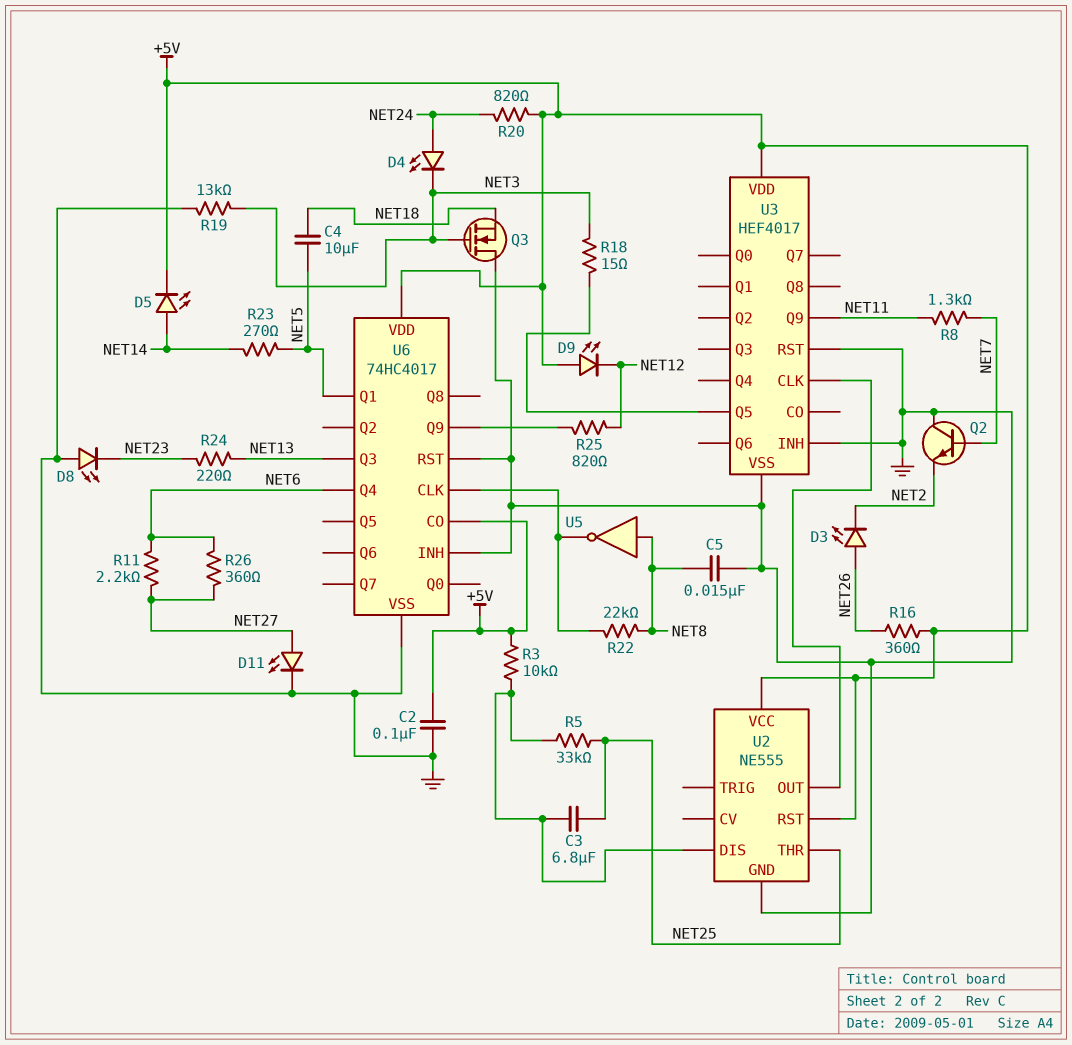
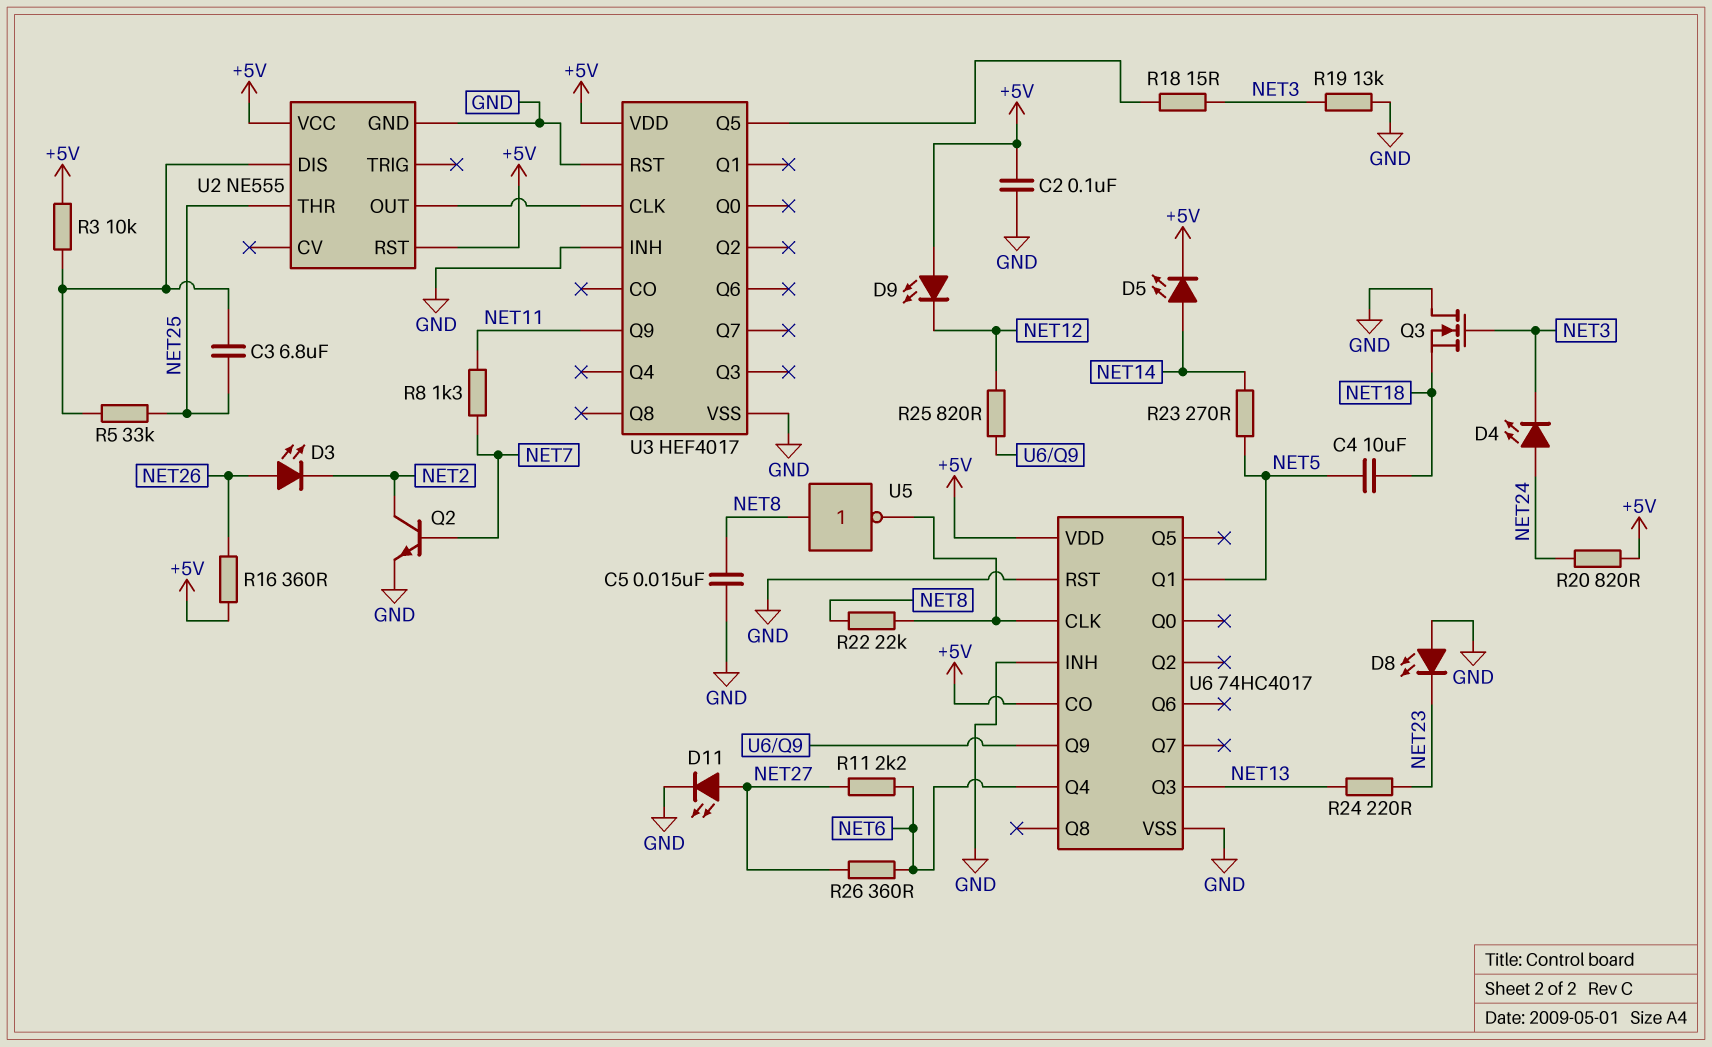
Q2: NPN (B NET7, C GND, E NET2) -> NPN (B NET7, C NET2, E GND)

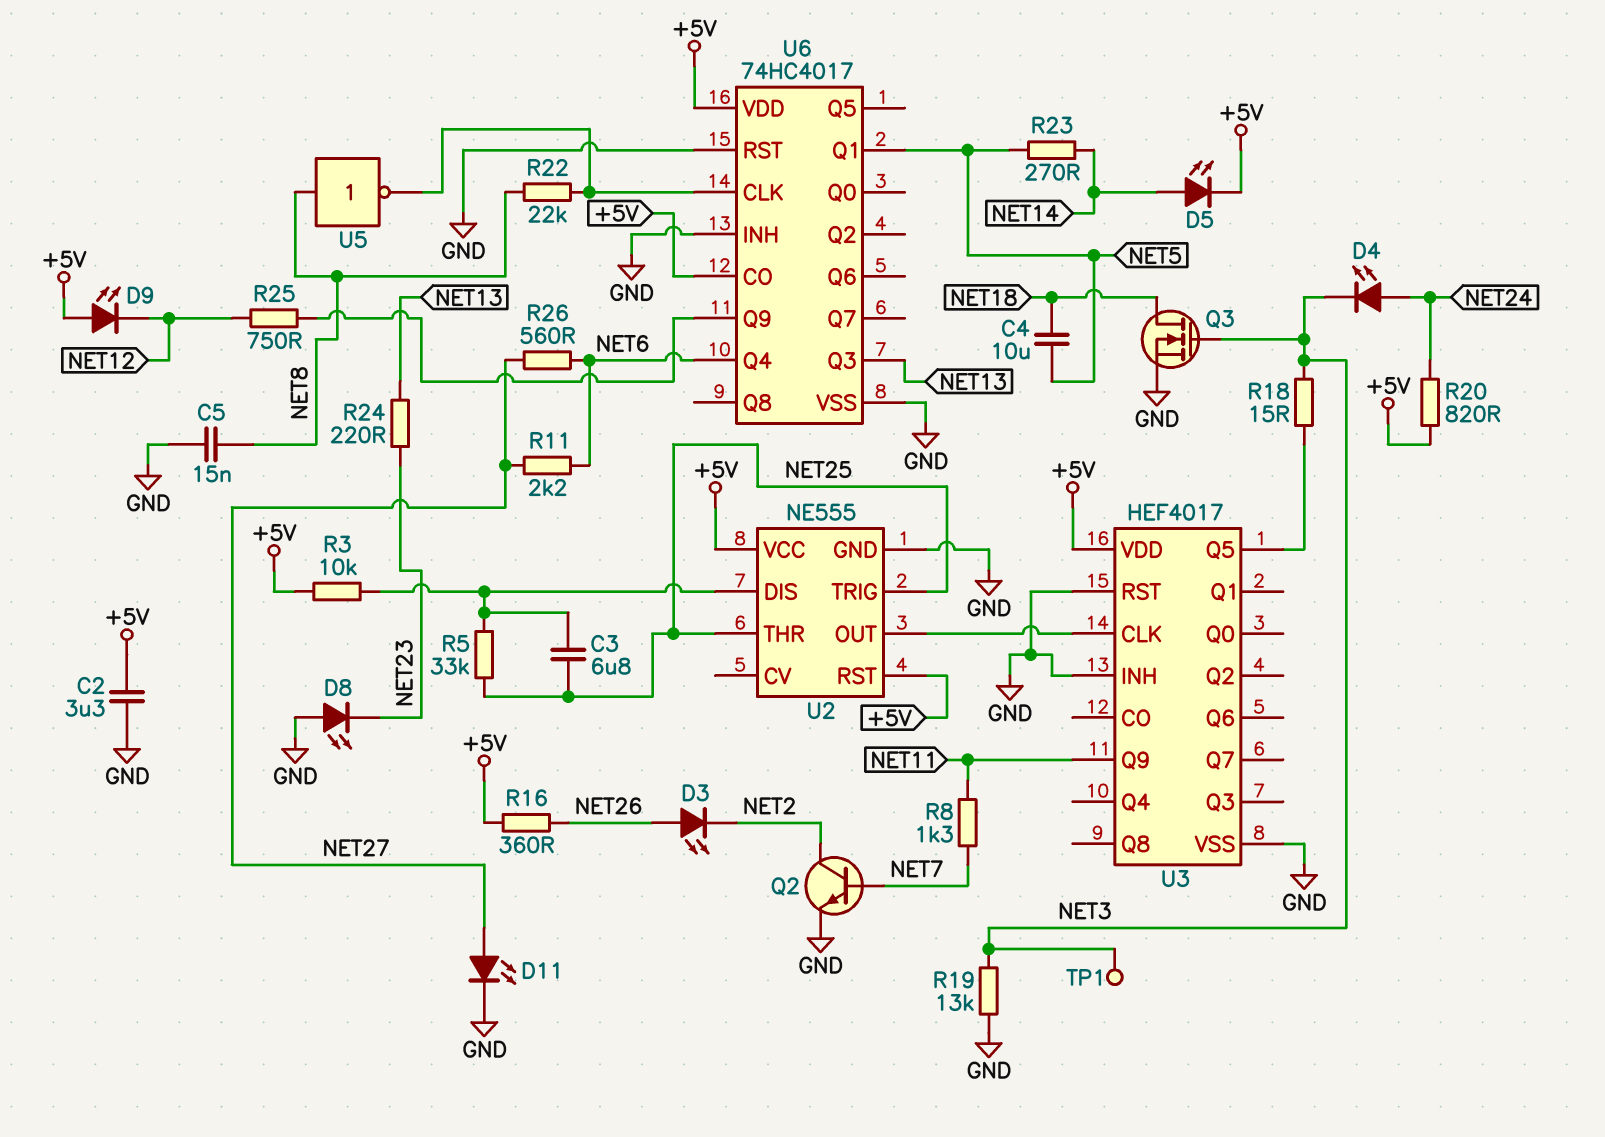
C2: 100nF (+5V, GND) -> 3.3uF (+5V, GND)
Q3: NMOS (G NET3, D GND, S NET18) -> NMOS (G NET3, D NET18, S GND)
R25: 820 (NET12, U6/Q9) -> 750 (NET12, U6/Q9)
R26: 360 (NET6, NET27) -> 560 (NET6, NET27)
TP1: none -> test point (NET3)
U2 pin TRIG: none -> NET25

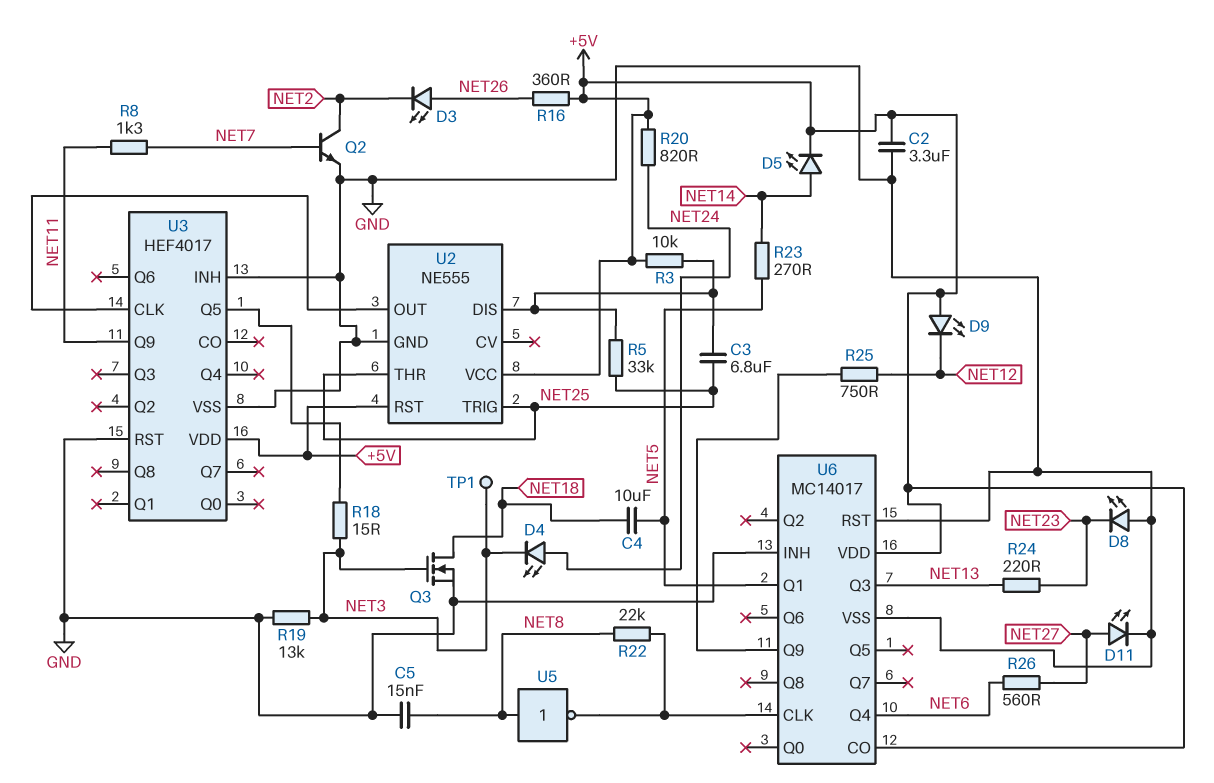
R11: 2.2k (NET6, NET27) -> none
U6: 74HC4017 -> MC14017

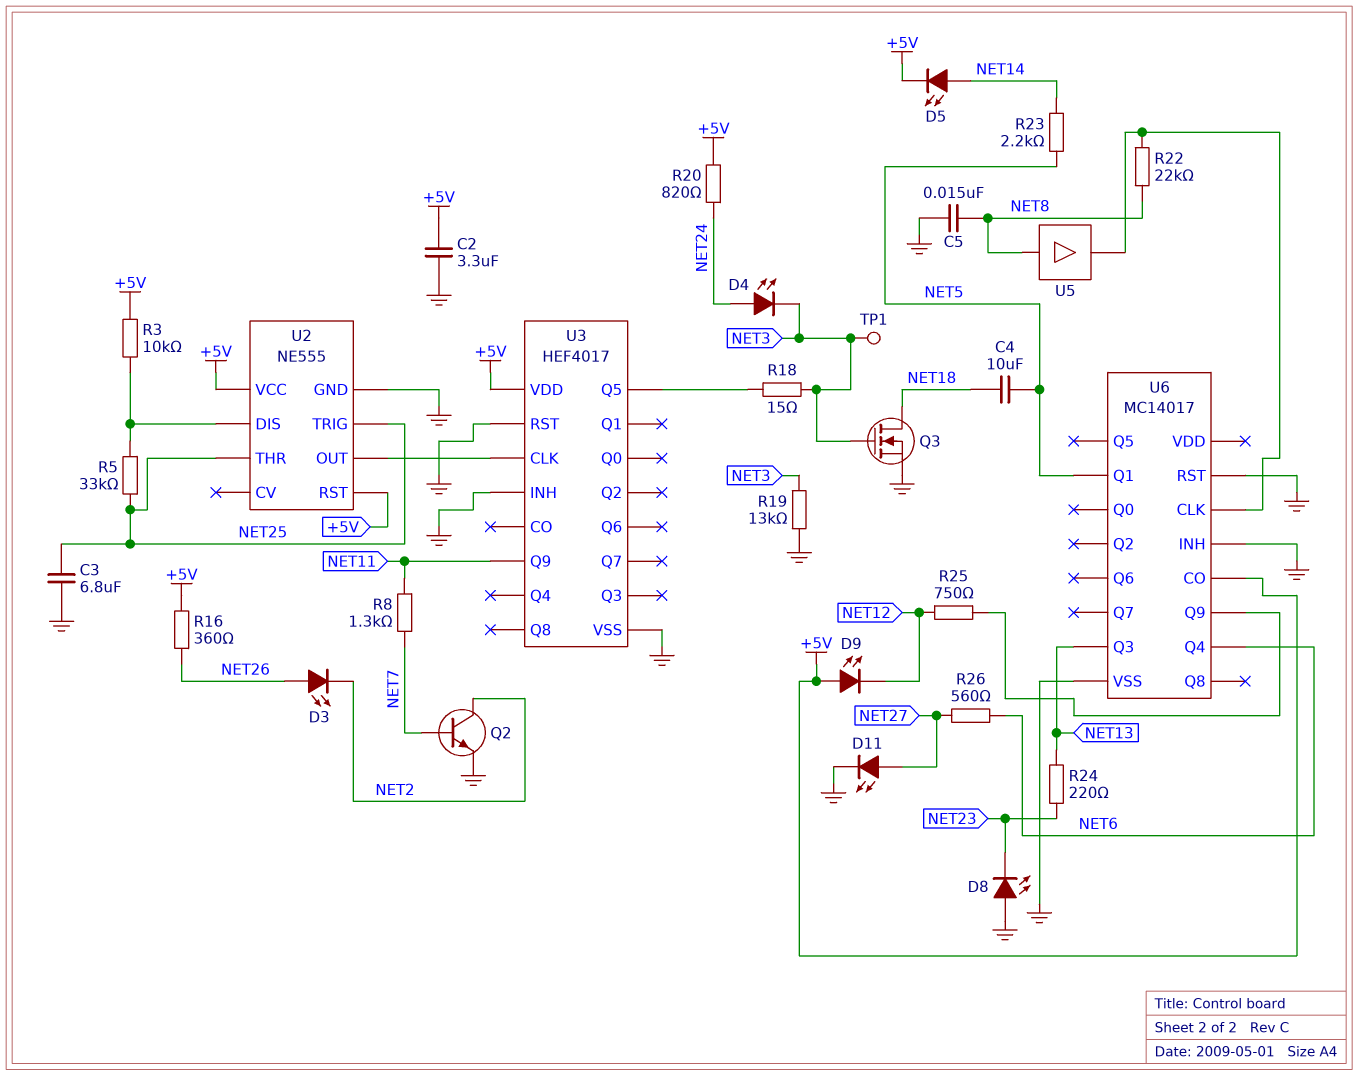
C3: 6.8uF (NET25, U2/DIS) -> 6.8uF (GND, NET25)
R23: 270 (NET5, NET14) -> 2.2k (NET5, NET14)
U5: NOT (in NET8, out U6/CLK) -> buffer (in NET8, out U6/CLK)
U6 pin VDD: +5V -> none

